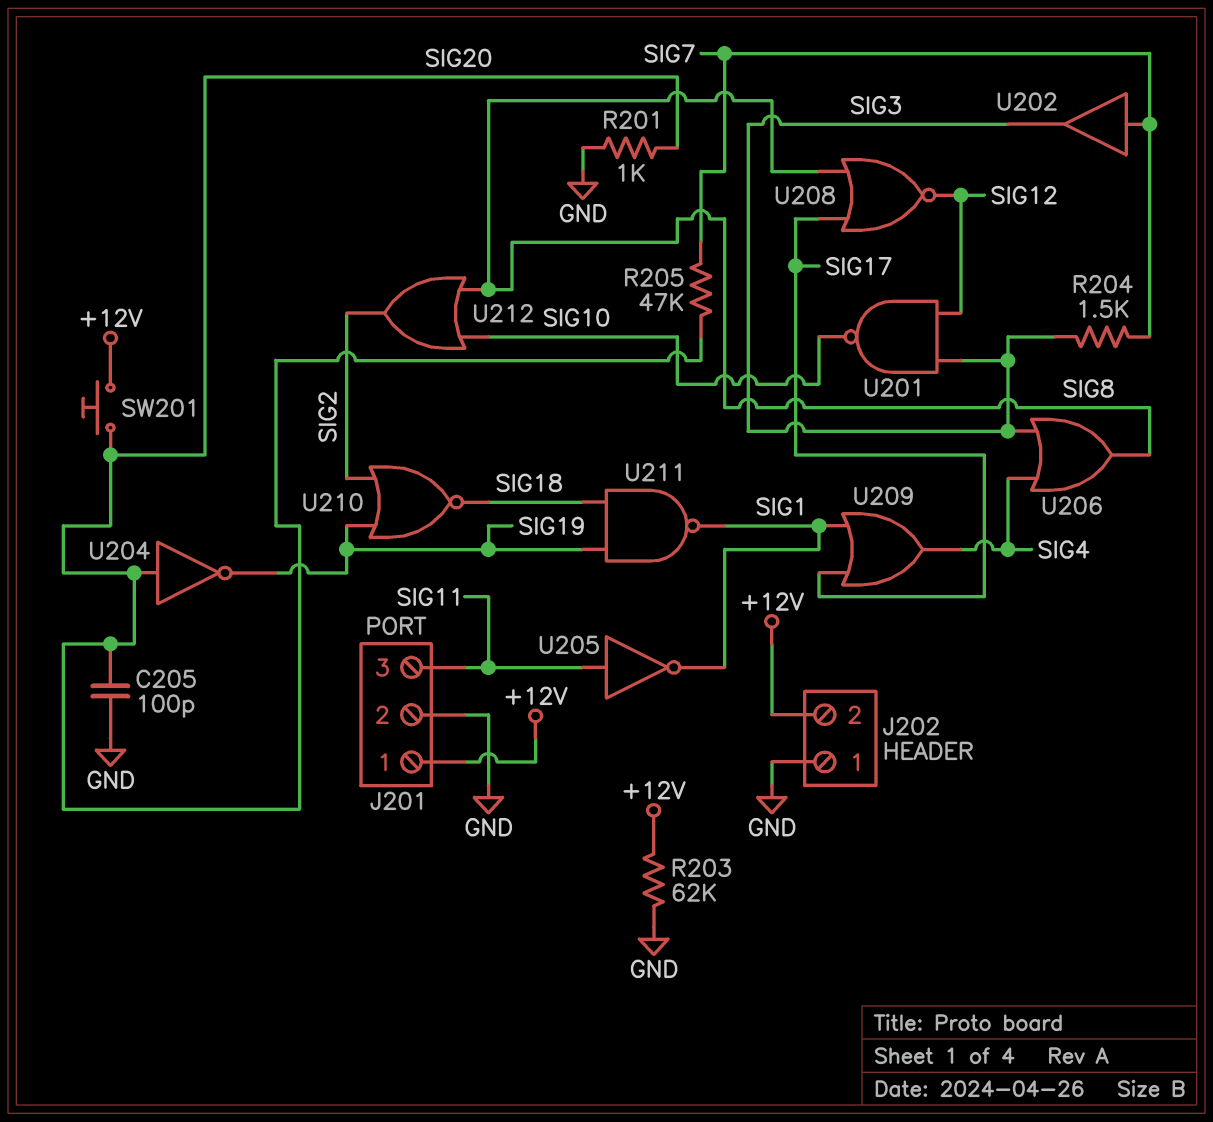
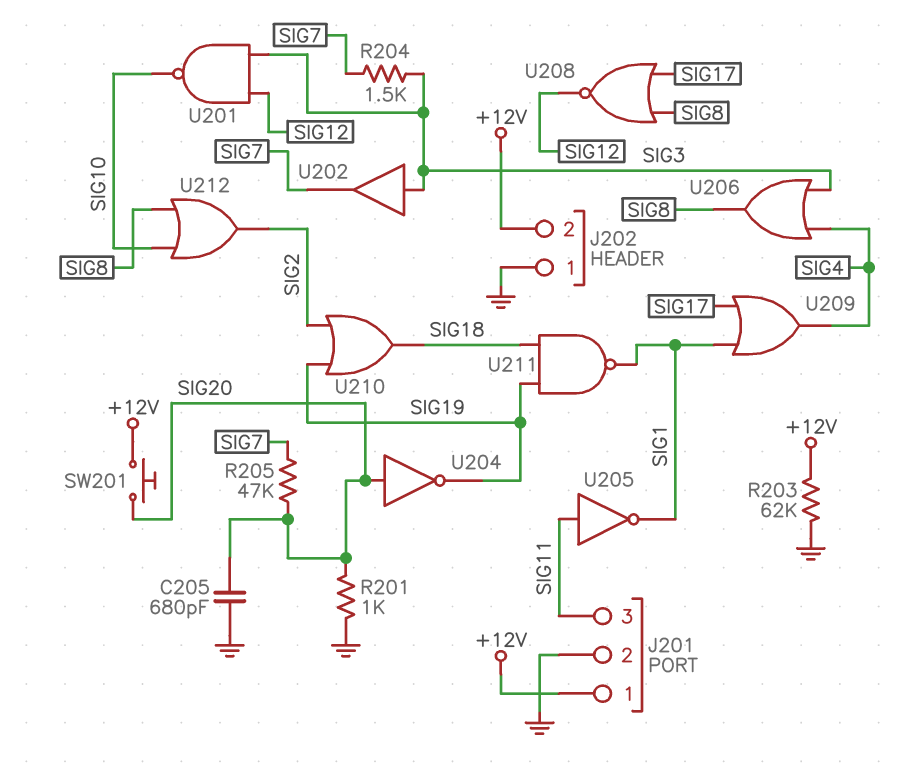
C205: 100pF (GND, SIG20) -> 680pF (GND, SIG20)
U202: buffer (in SIG7, out SIG3) -> buffer (in SIG3, out SIG7)
U210: NOR (in SIG2, in SIG19, out SIG18) -> OR (in SIG2, in SIG19, out SIG18)

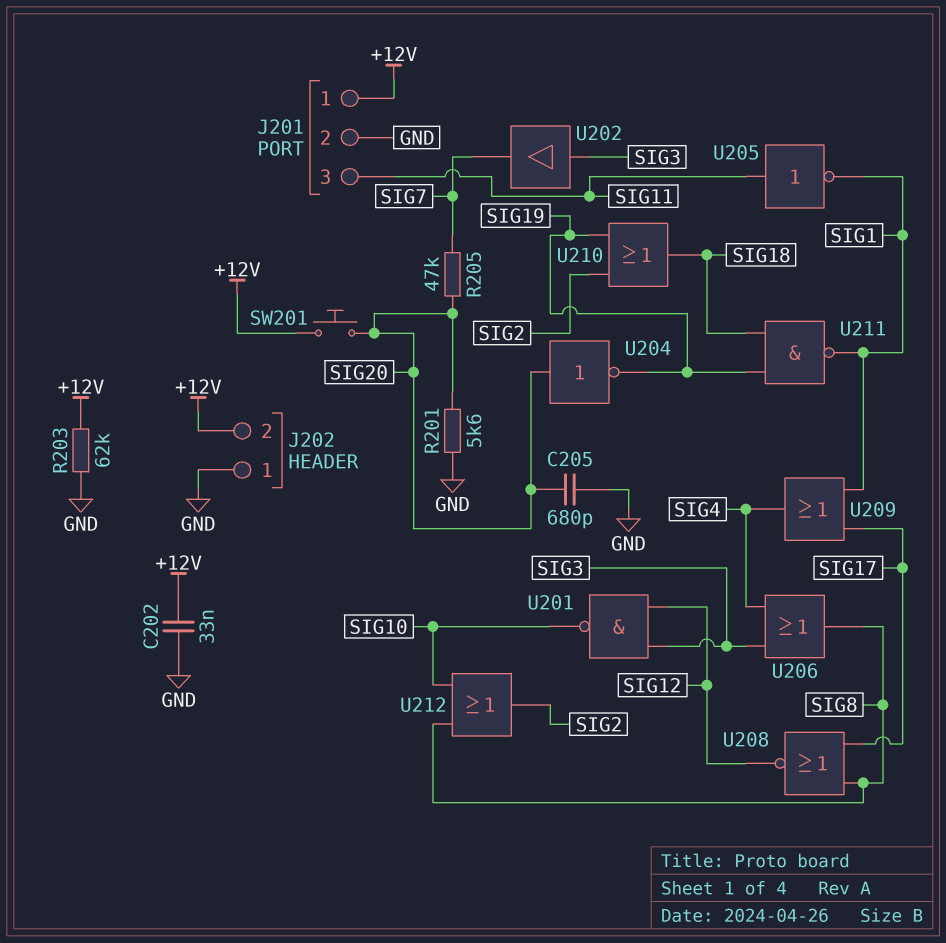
C202: none -> 33nF (+12V, GND)
R201: 1k (GND, SIG20) -> 5.6k (GND, SIG20)
R204: 1.5k (SIG3, SIG7) -> none

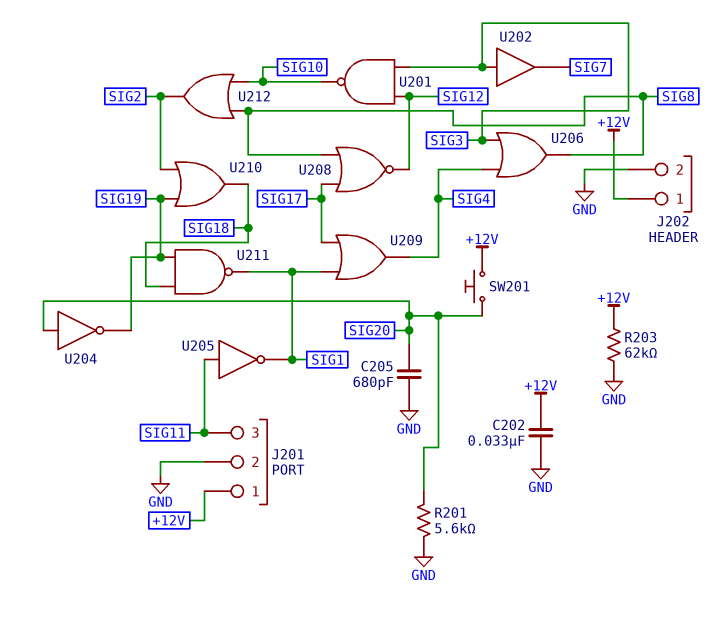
J202 pin 1: GND -> +12V
J202 pin 2: +12V -> GND
R205: 47k (SIG7, SIG20) -> none

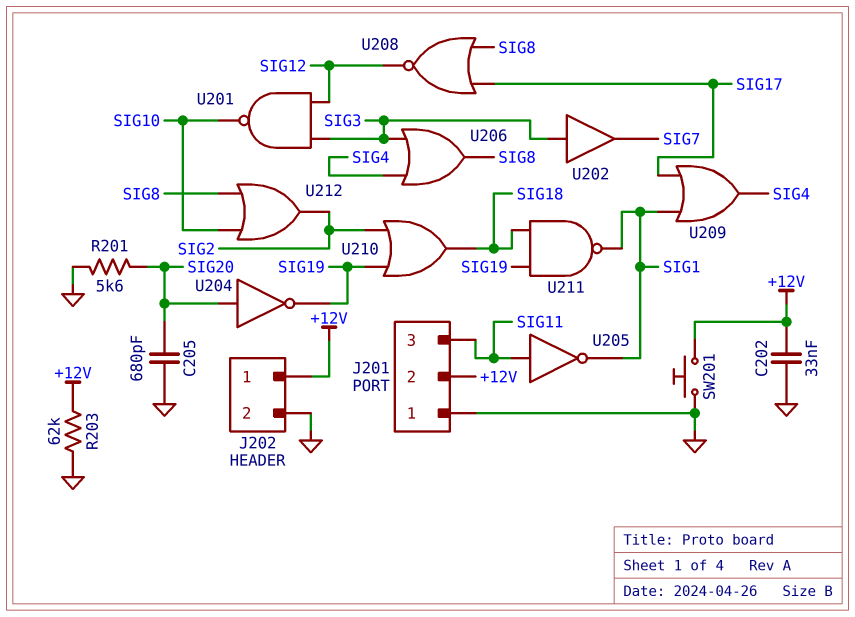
J201 pin 1: +12V -> GND
J201 pin 2: GND -> +12V
SW201: button (+12V, SIG20) -> button (+12V, GND)

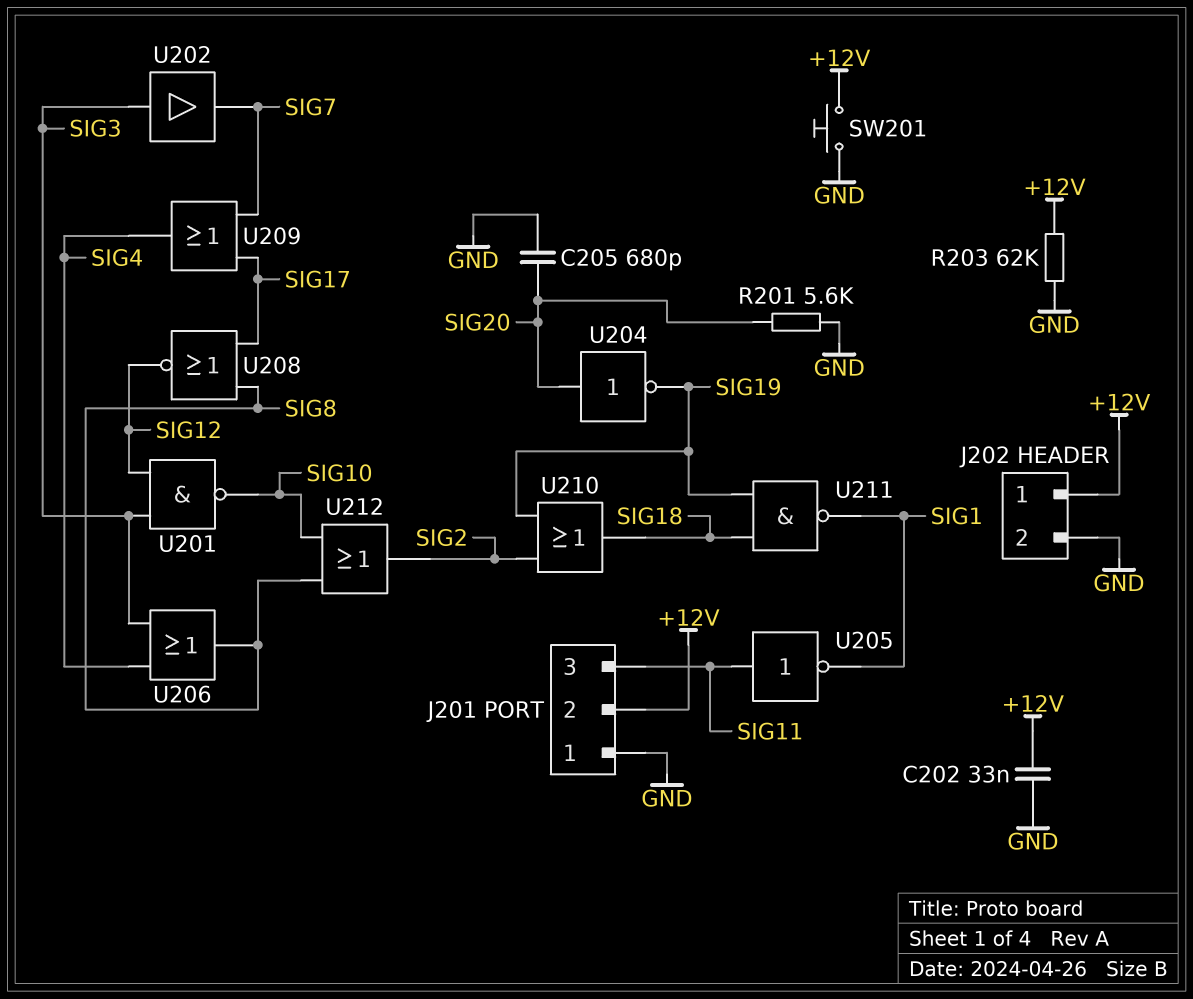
U209: OR (in SIG1, in SIG17, out SIG4) -> OR (in SIG7, in SIG17, out SIG4)

